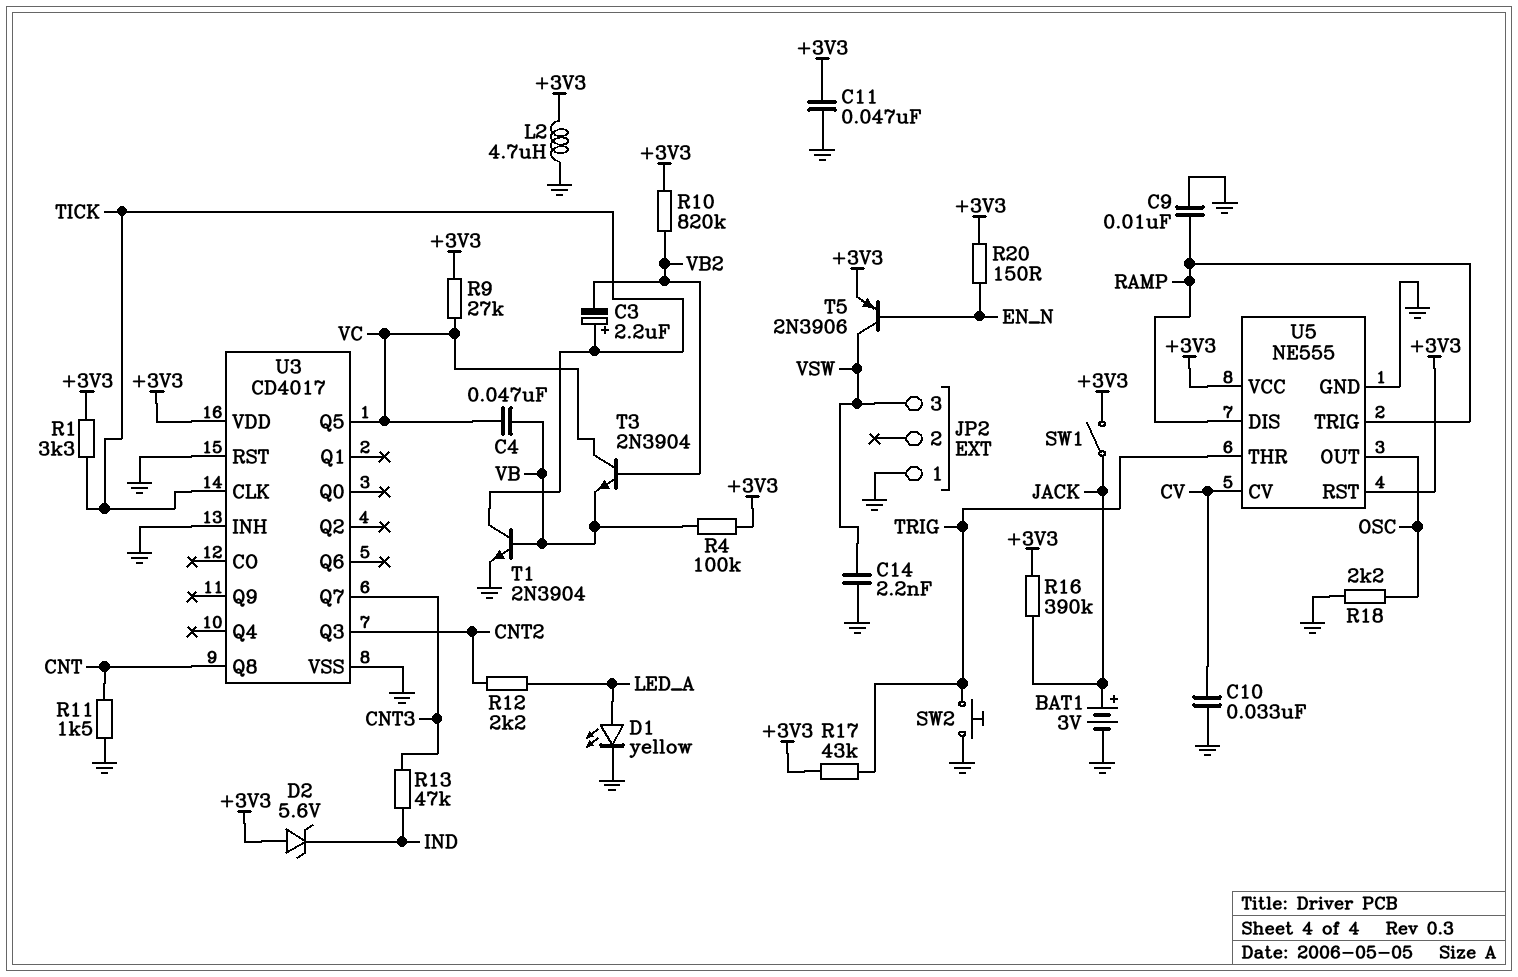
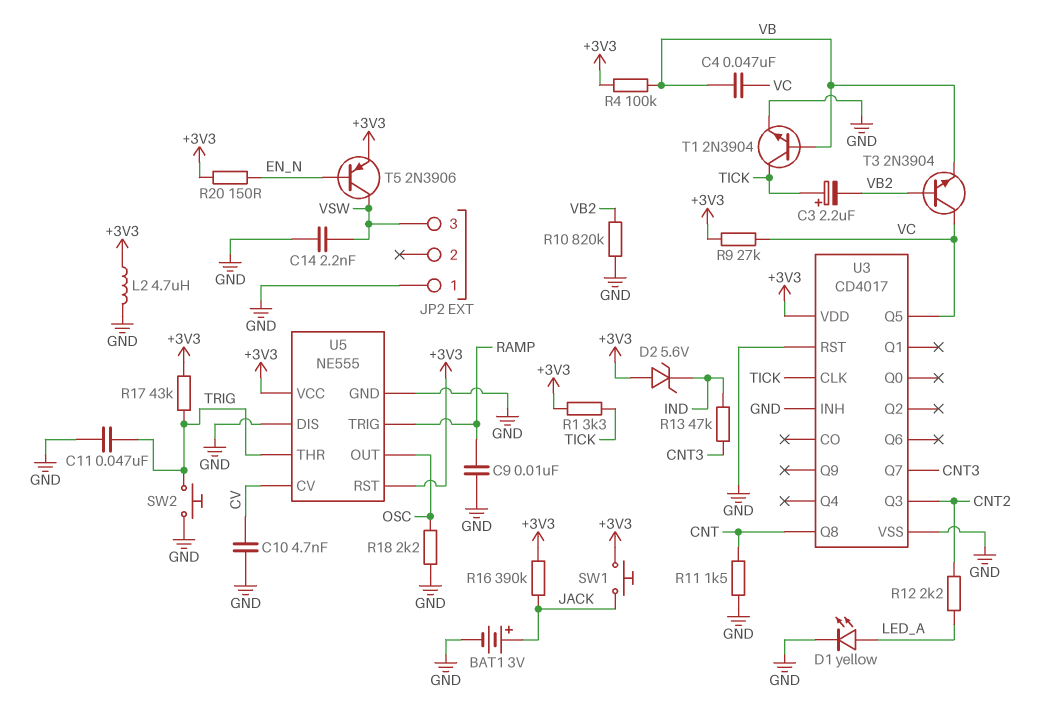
C10: 33nF (CV, GND) -> 4.7nF (CV, GND)
C11: 47nF (+3V3, GND) -> 47nF (GND, TRIG)
R10: 820k (+3V3, VB2) -> 820k (GND, VB2)
SW1: switch (+3V3, JACK) -> button (+3V3, JACK)
U5 pin DIS: RAMP -> GND

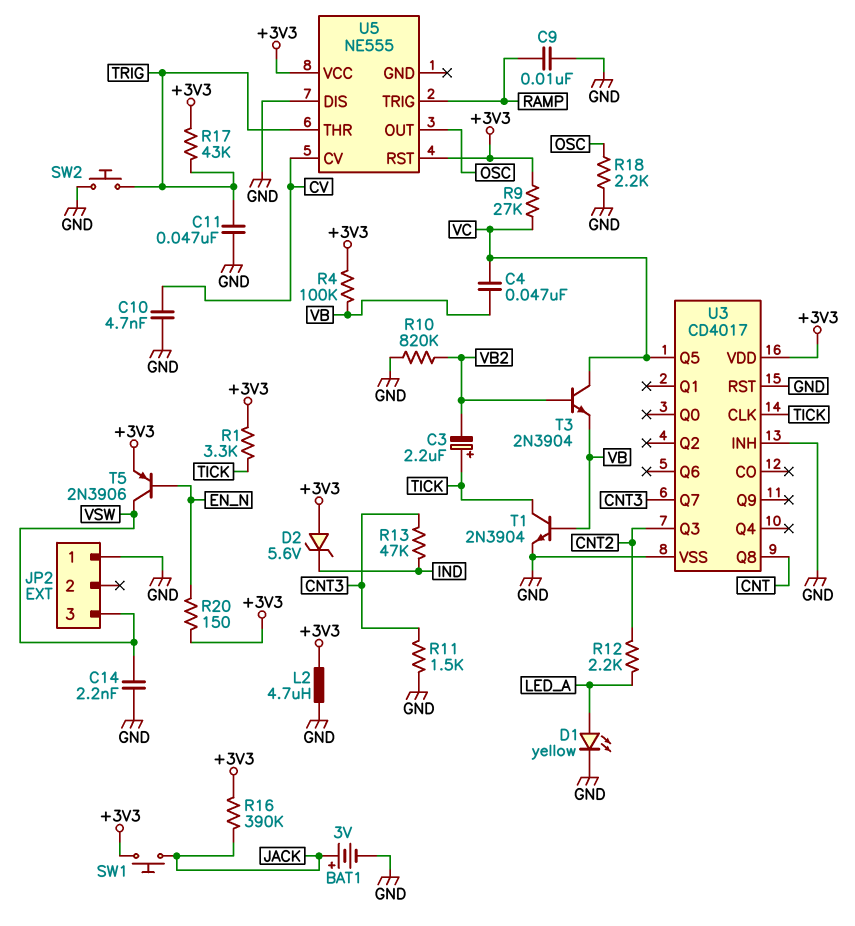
R11: 1.5k (CNT, GND) -> 1.5k (CNT3, GND)
U5 pin GND: GND -> none

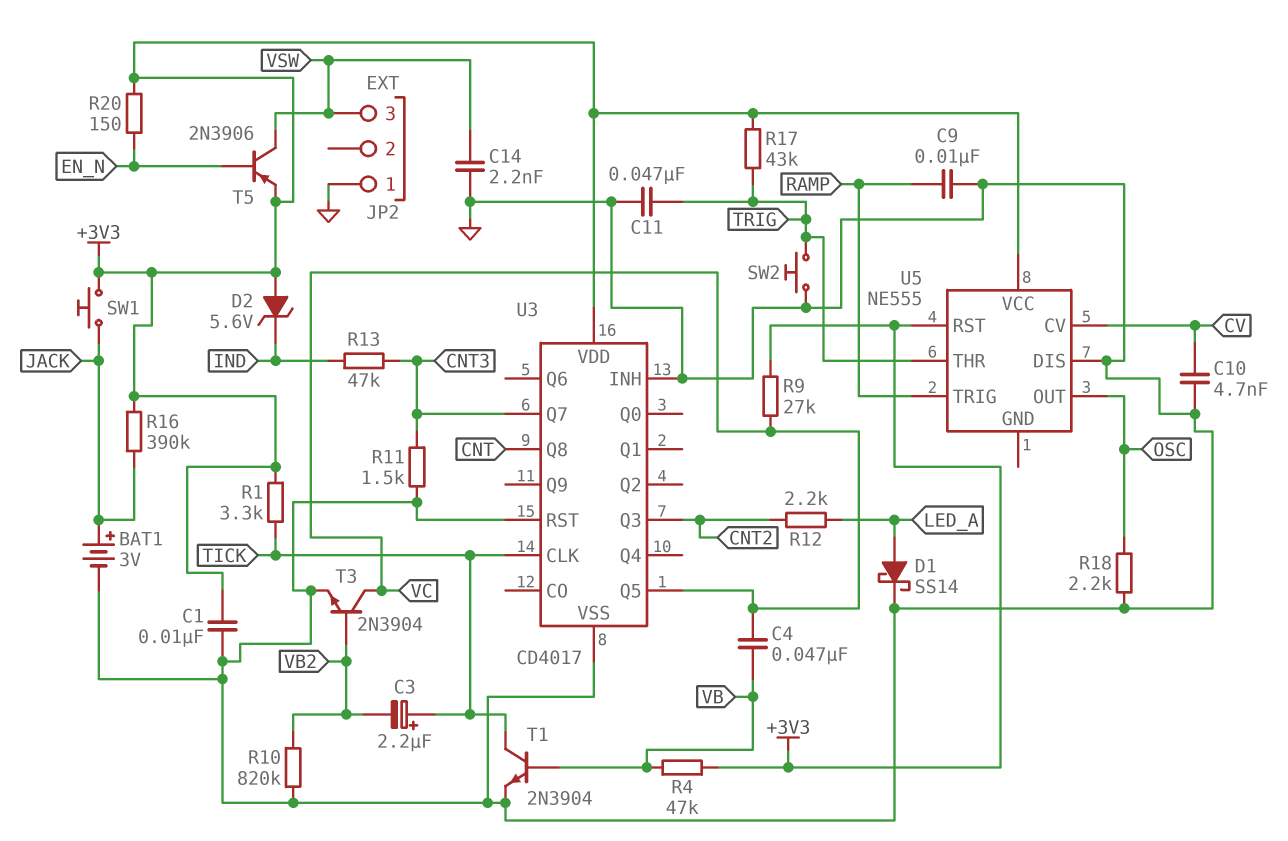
C1: none -> 10nF (+3V3, GND)
D1: LED yellow (A LED_A, K GND) -> schottky SS14 (A LED_A, K GND)
L2: 4.7uH (+3V3, GND) -> none
R4: 100k (+3V3, VB) -> 47k (+3V3, VB)
T3: NPN 2N3904 (B VB2, C VC, E VB) -> NPN 2N3904 (B VB2, C VC, E GND)

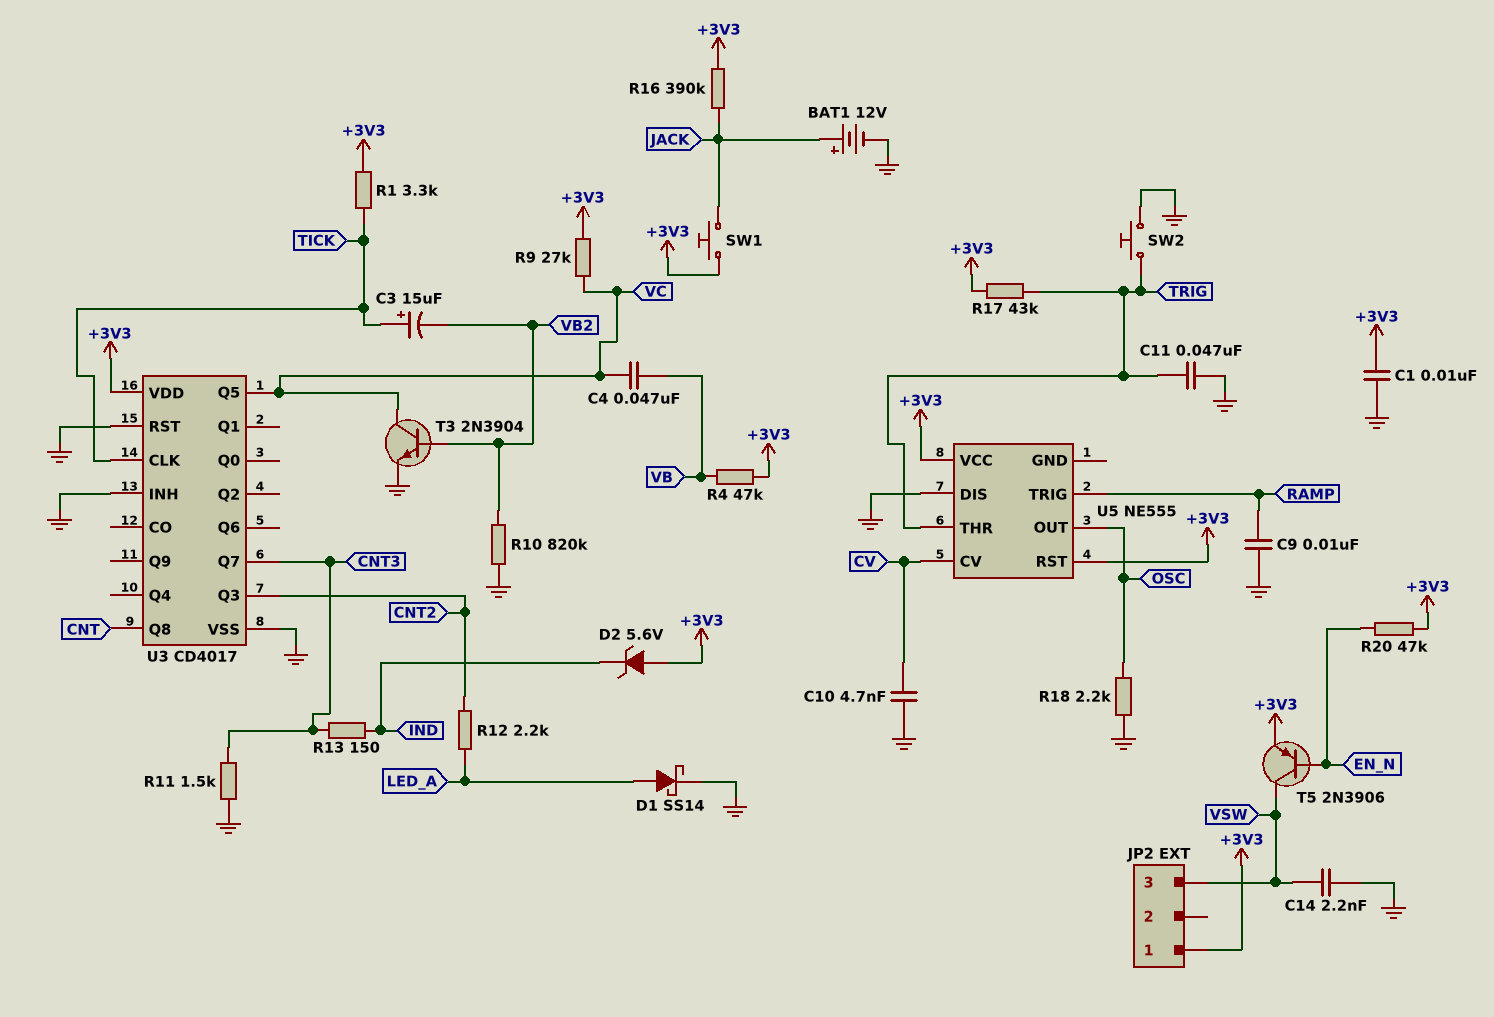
BAT1: 3V (plus JACK, minus GND) -> 12V (plus JACK, minus GND)
C3: 2.2uF (plus TICK, minus VB2) -> 15uF (plus TICK, minus VB2)
JP2 pin 1: GND -> +3V3
R13: 47k (CNT3, IND) -> 150 (CNT3, IND)
R20: 150 (+3V3, EN_N) -> 47k (+3V3, EN_N)
T1: NPN 2N3904 (B VB, C TICK, E GND) -> none

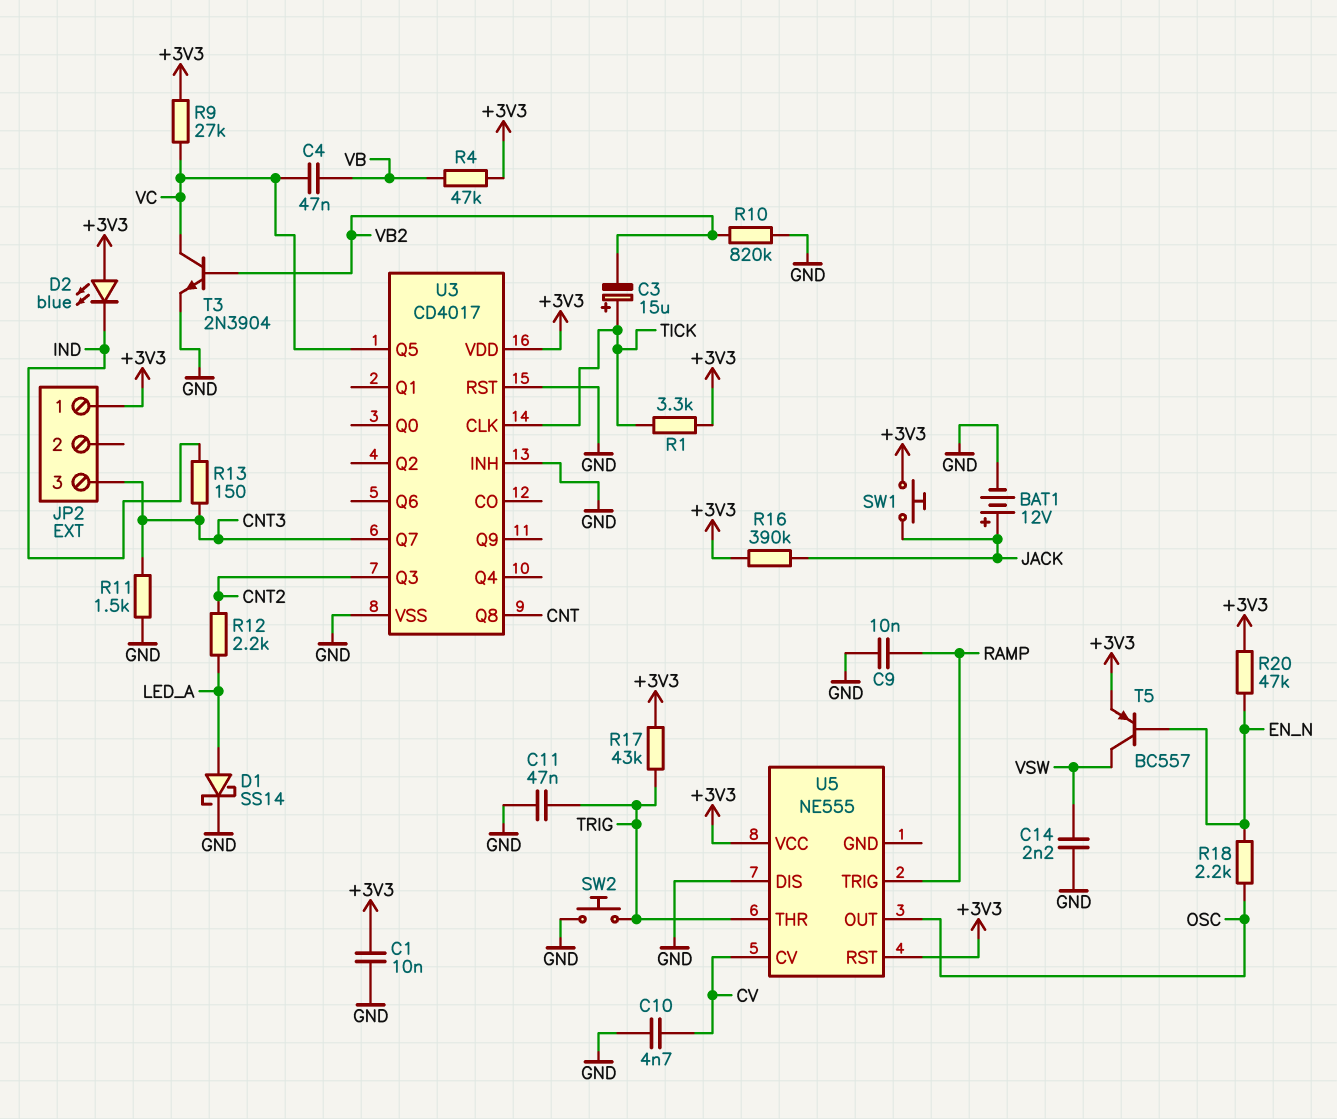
D2: zener 5.6V (A +3V3, K IND) -> LED blue (A +3V3, K IND)
JP2 pin 3: VSW -> CNT3
R18: 2.2k (GND, OSC) -> 2.2k (EN_N, OSC)
T5: PNP 2N3906 (B EN_N, C VSW, E +3V3) -> PNP BC557 (B EN_N, C VSW, E +3V3)

